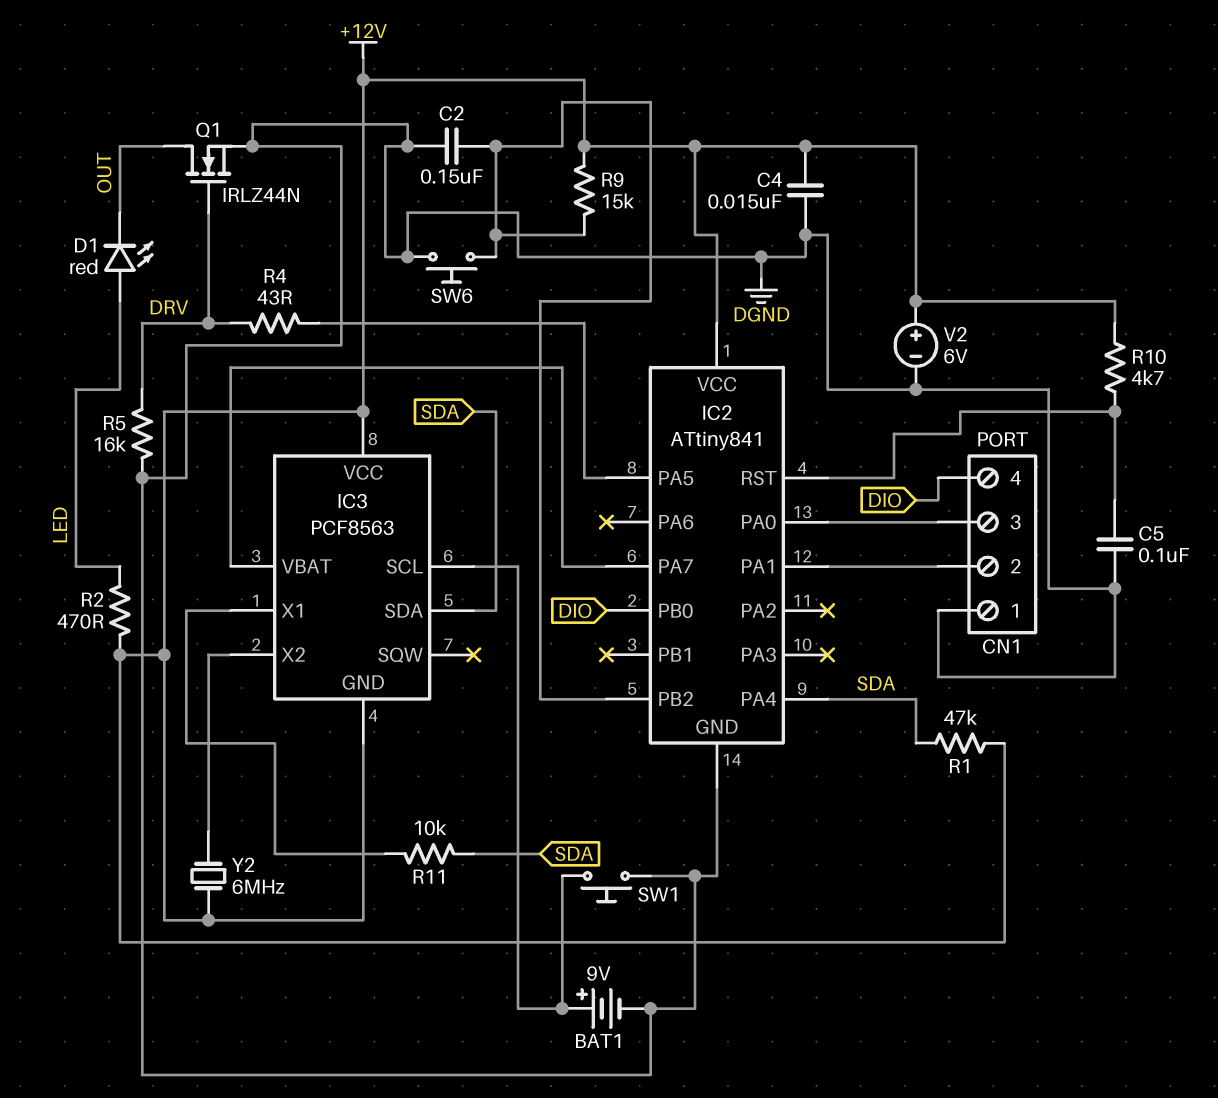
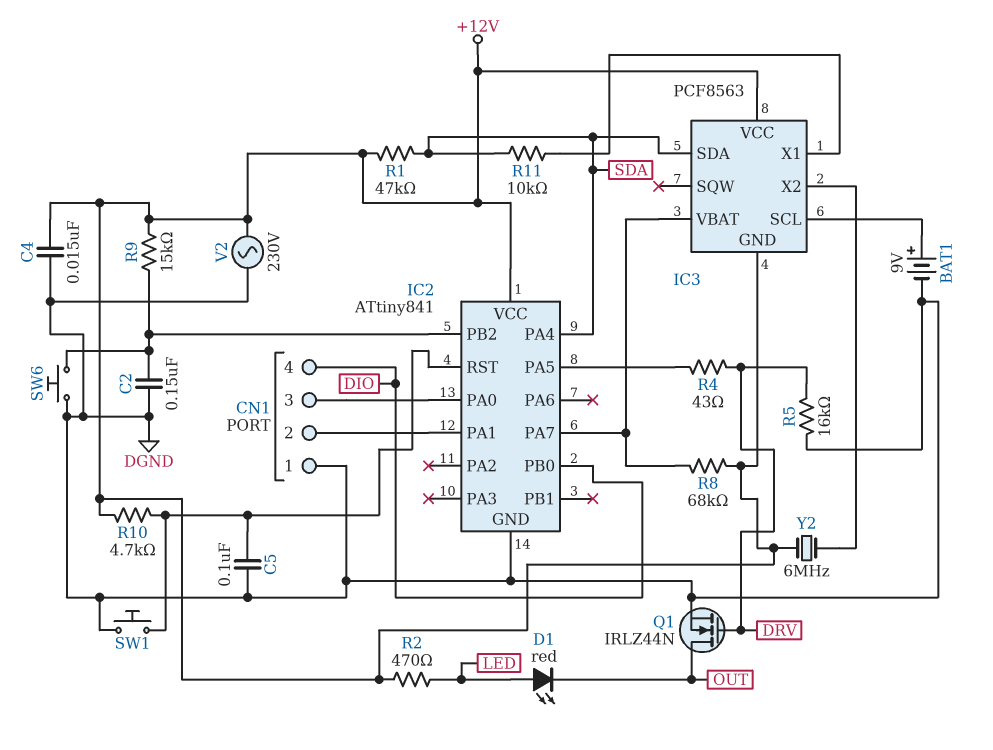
R8: none -> 68k (+12V, IC2/PA7)
SW1: button (DGND, IC3/SCL) -> button (DGND, IC2/RST)
V2: 6V (plus +12V, minus DGND) -> AC 230V (+12V, DGND)

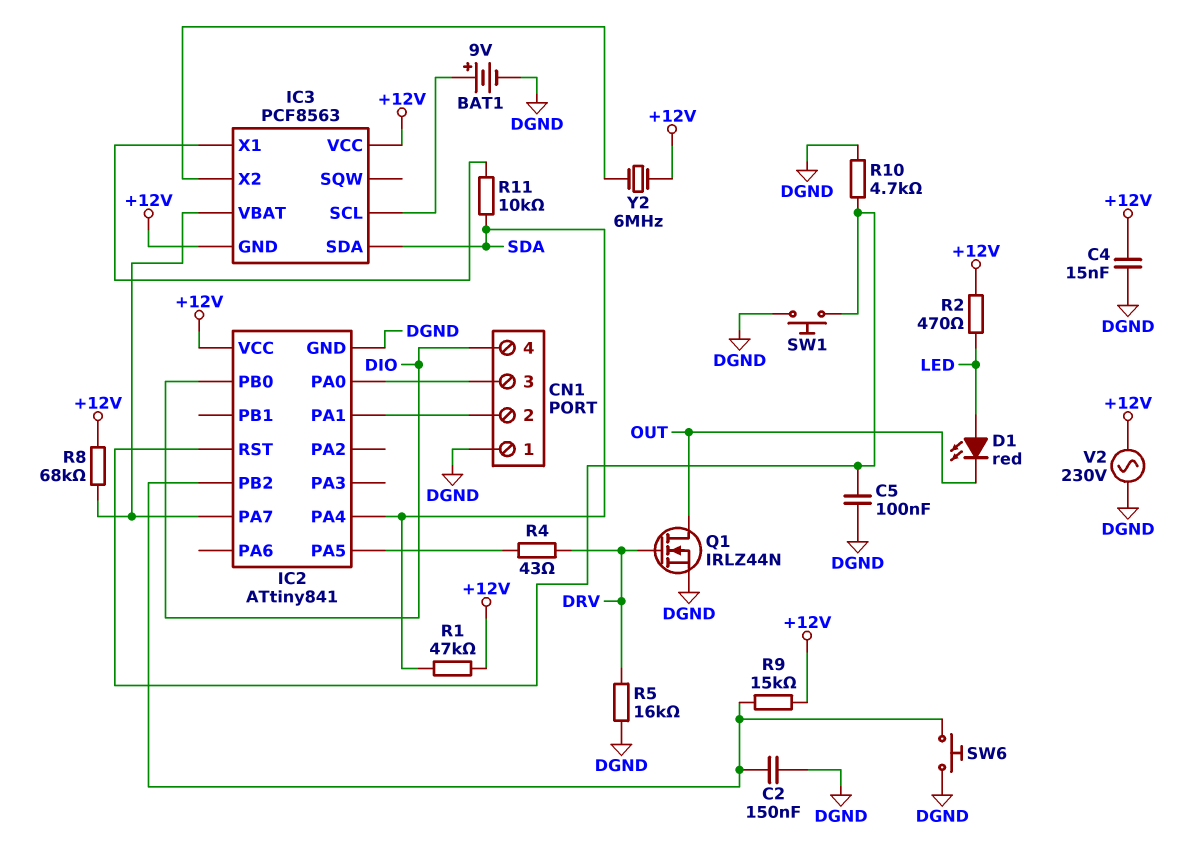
R10: 4.7k (+12V, IC2/RST) -> 4.7k (DGND, IC2/RST)

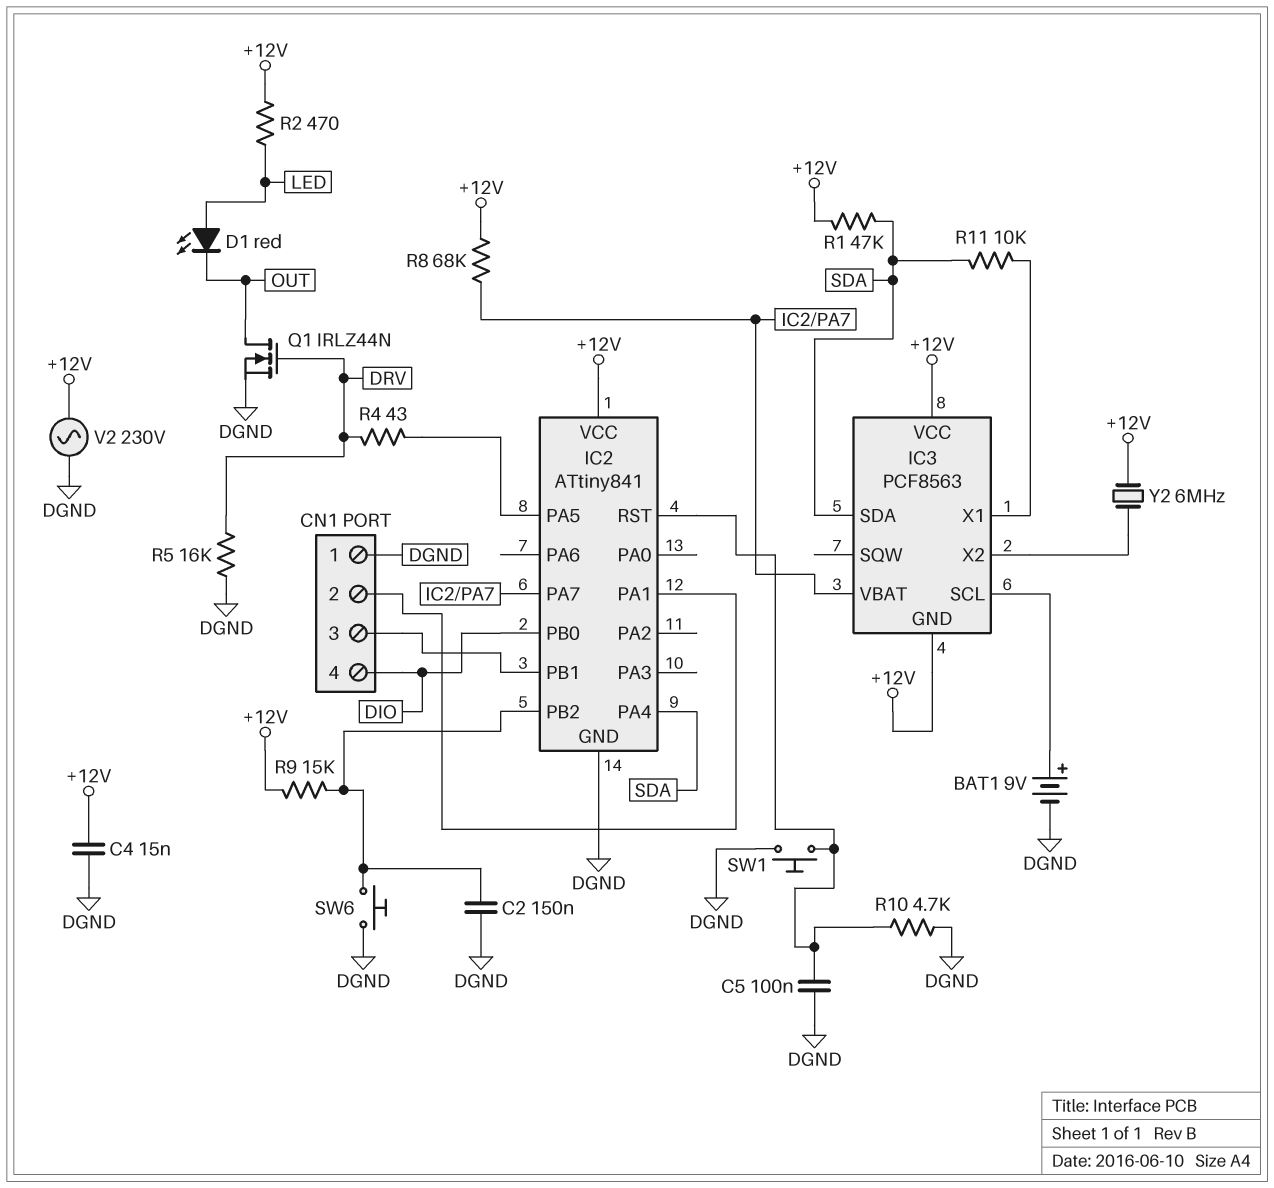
IC2 pin PA0: CN1/3 -> none
IC2 pin PB1: none -> CN1/3

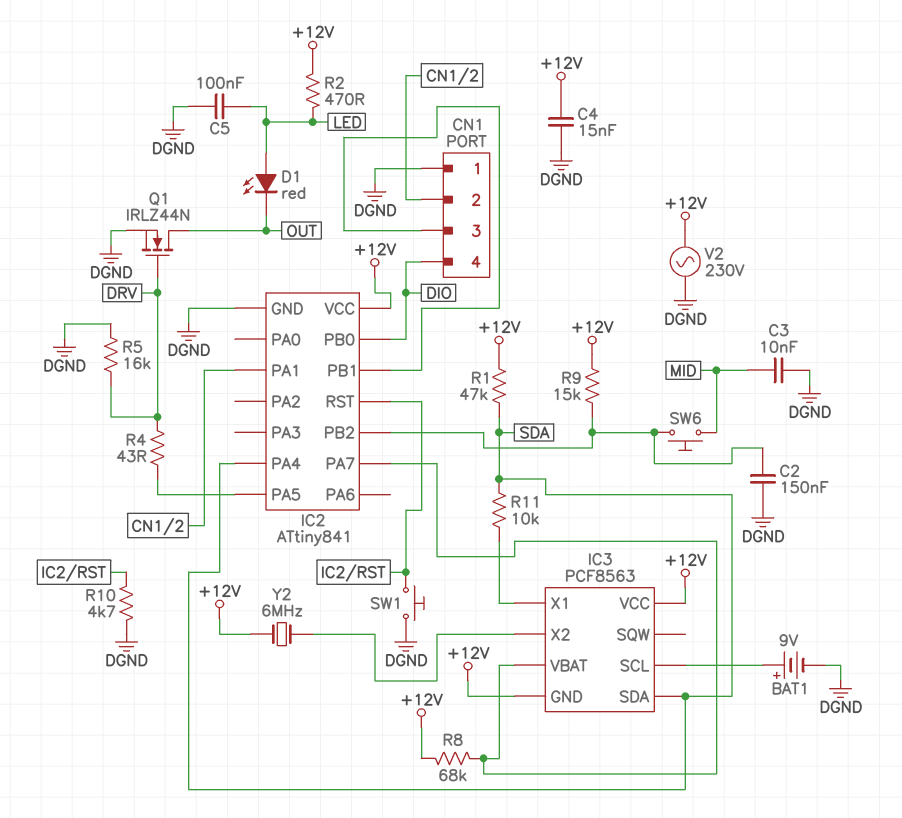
C3: none -> 10nF (DGND, MID)
C5: 100nF (DGND, IC2/RST) -> 100nF (DGND, LED)
SW6: button (DGND, IC2/PB2) -> button (IC2/PB2, MID)

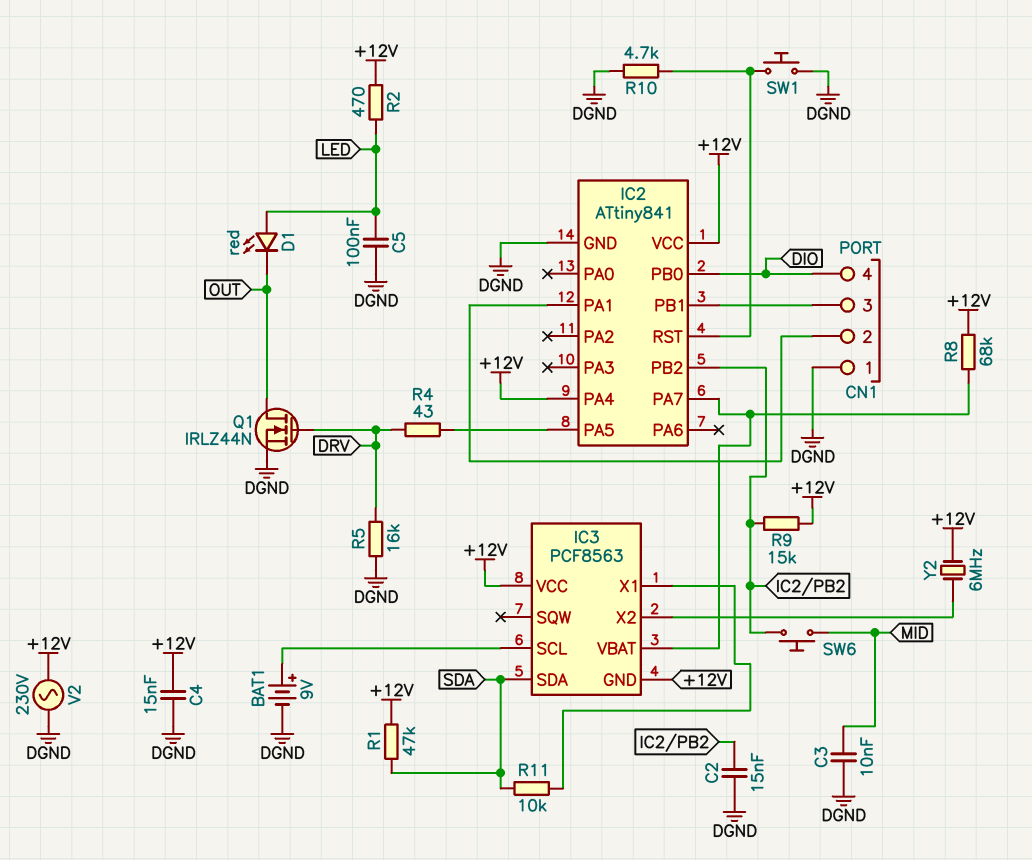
C2: 150nF (DGND, IC2/PB2) -> 15nF (DGND, IC2/PB2)
IC2 pin PA4: SDA -> +12V

